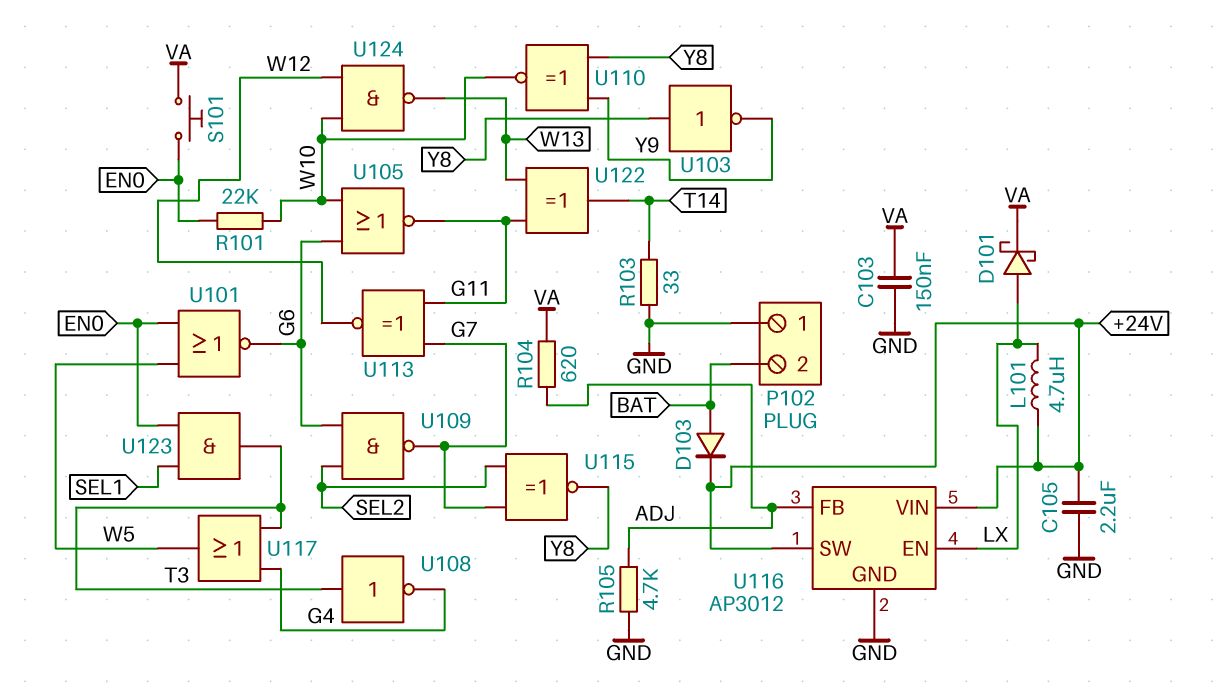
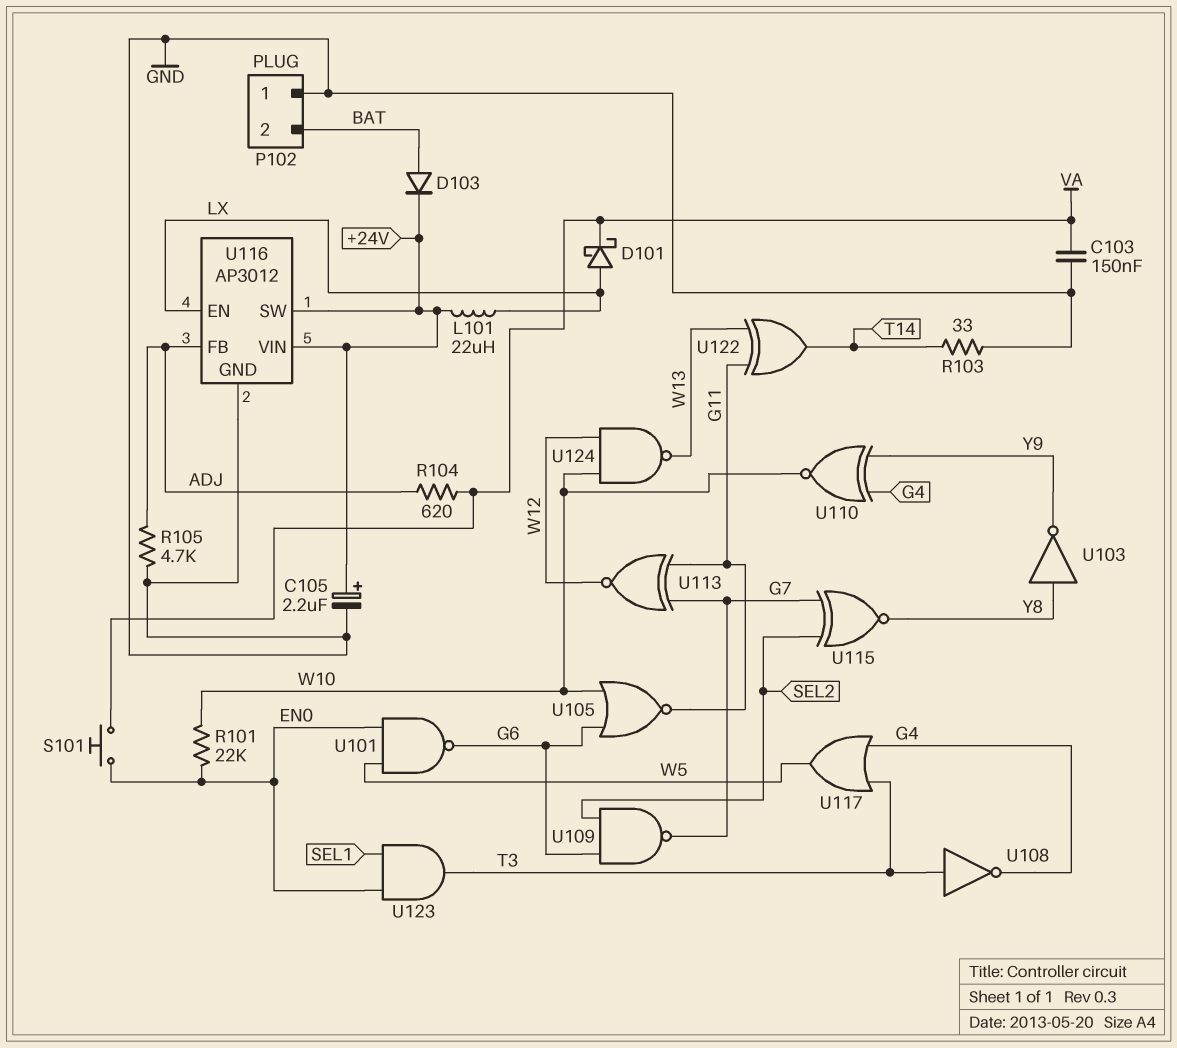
C105: 2.2uF (+24V, GND) -> 2.2uF (plus +24V, minus GND)
L101: 4.7uH (+24V, LX) -> 22uH (+24V, LX)
U101: NOR (in EN0, in W5, out G6) -> NAND (in EN0, in W5, out G6)
U110: XNOR (in Y8, in Y9, out W10) -> XNOR (in G4, in Y9, out W10)

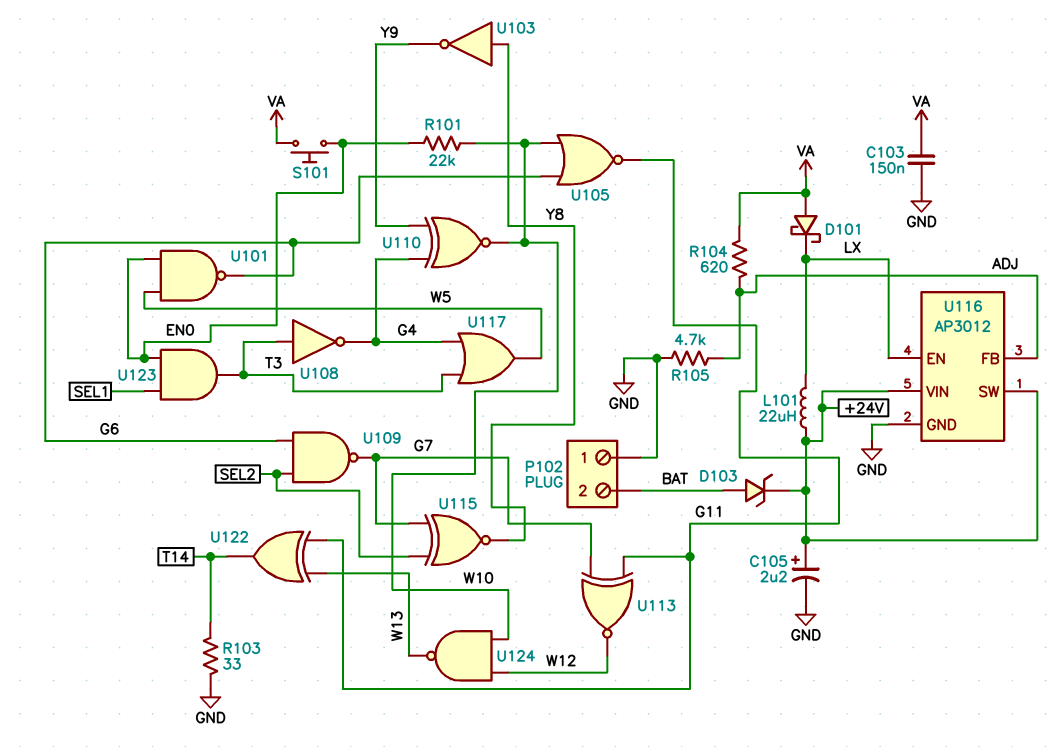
D101: schottky (A LX, K VA) -> schottky (A VA, K LX)
D103: diode (A BAT, K +24V) -> zener (A BAT, K +24V)

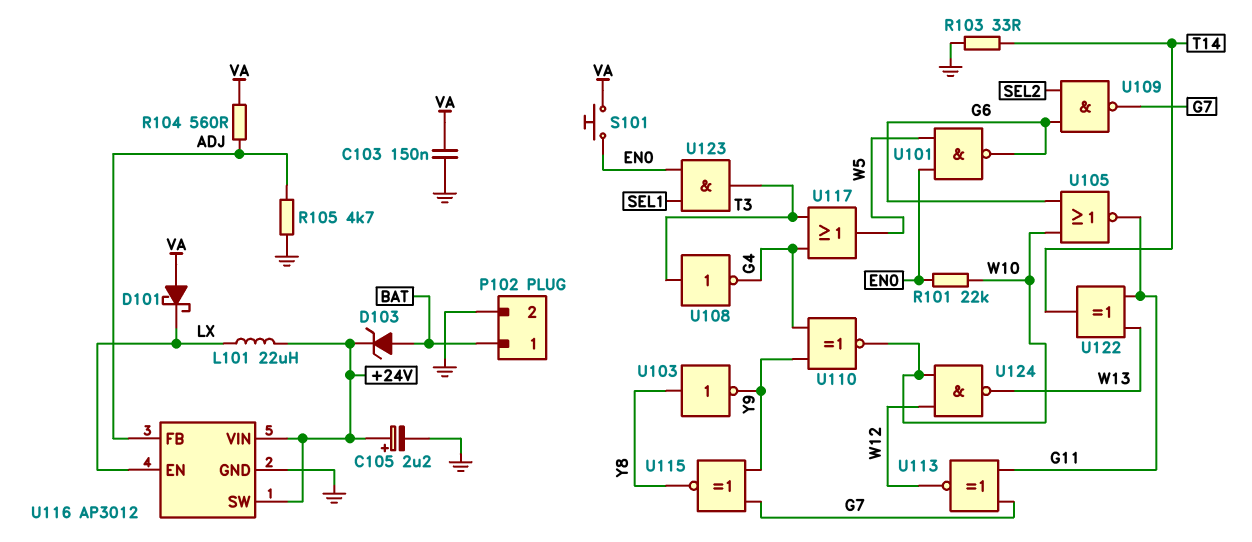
P102 pin 1: GND -> BAT
P102 pin 2: BAT -> GND
R104: 620 (ADJ, VA) -> 560 (ADJ, VA)
U115: XNOR (in G7, in SEL2, out Y8) -> XNOR (in G7, in Y9, out Y8)

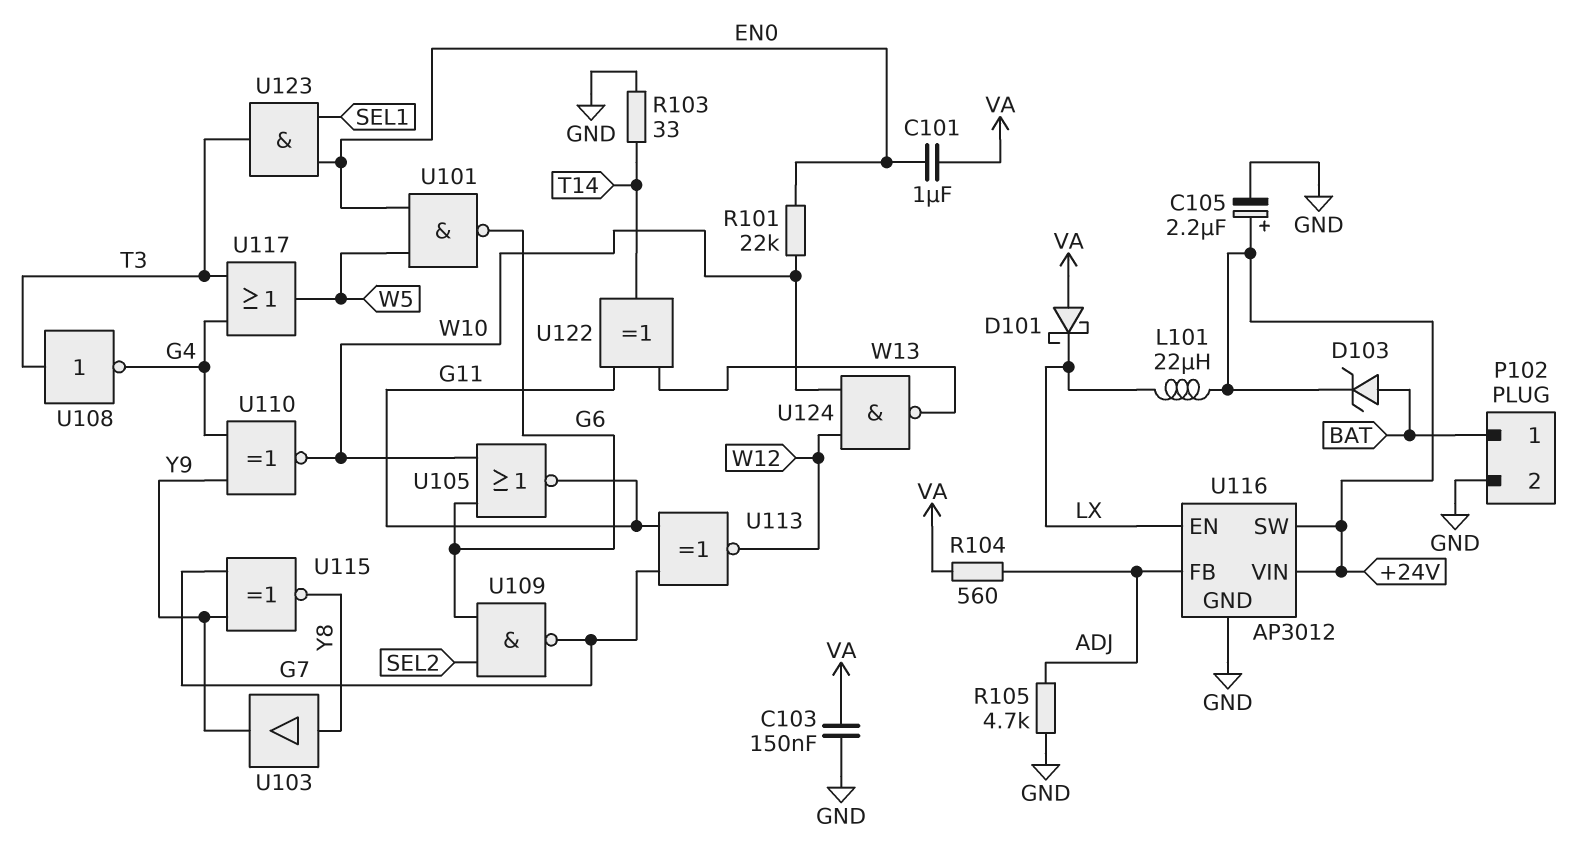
C101: none -> 1uF (EN0, VA)
S101: button (EN0, VA) -> none
U103: NOT (in Y8, out Y9) -> buffer (in Y8, out Y9)

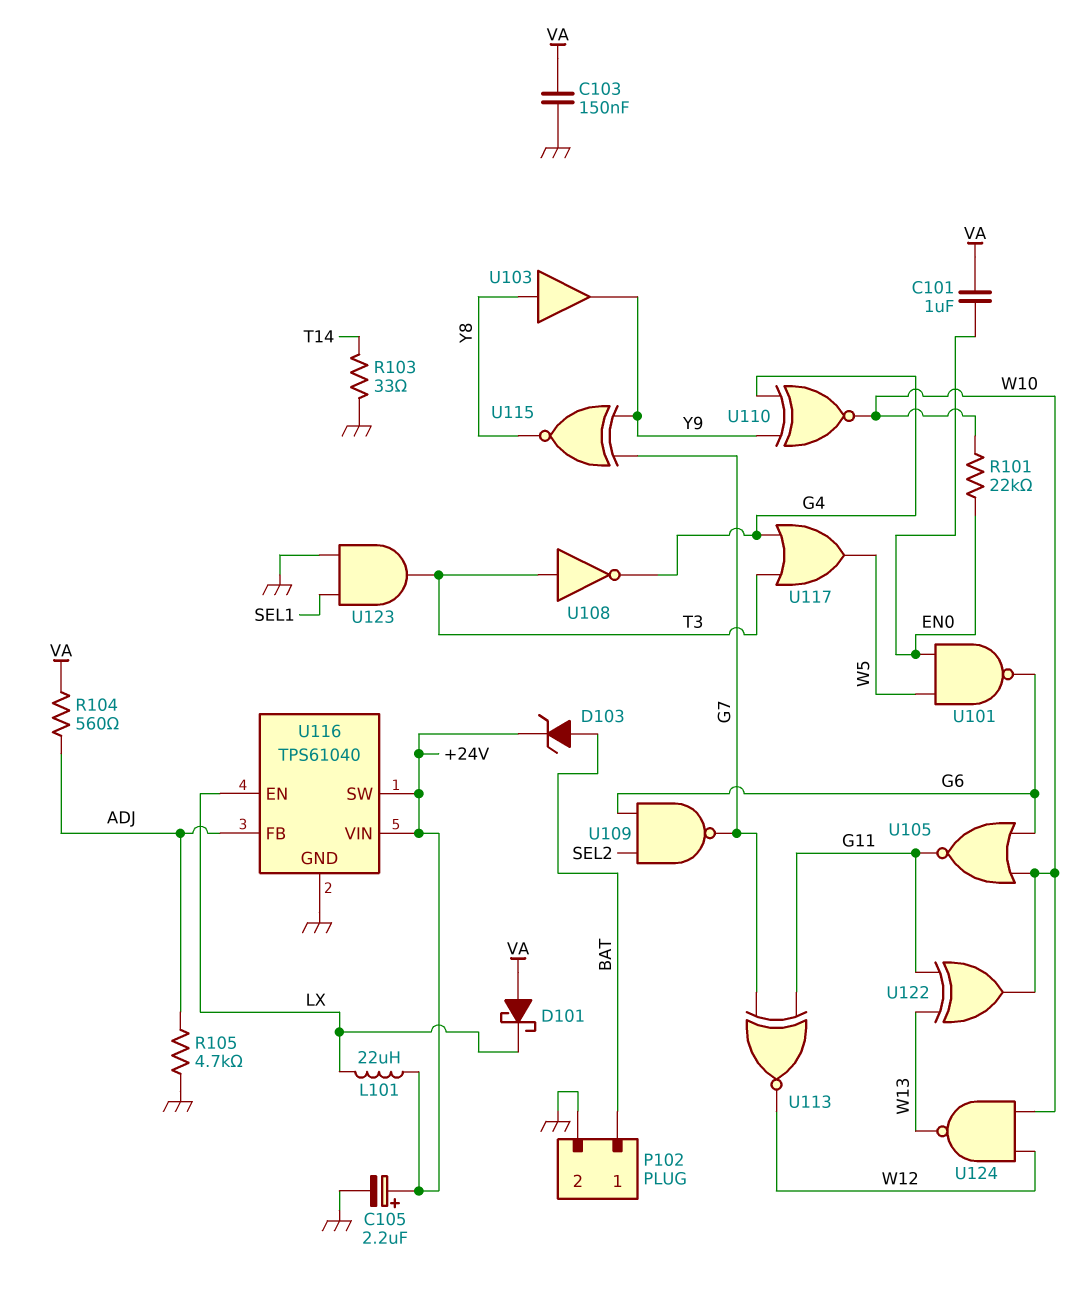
U116: AP3012 -> TPS61040
U122: XOR (in G11, in W13, out T14) -> XOR (in G11, in W13, out W10)
U123: AND (in EN0, in SEL1, out T3) -> AND (in GND, in SEL1, out T3)

